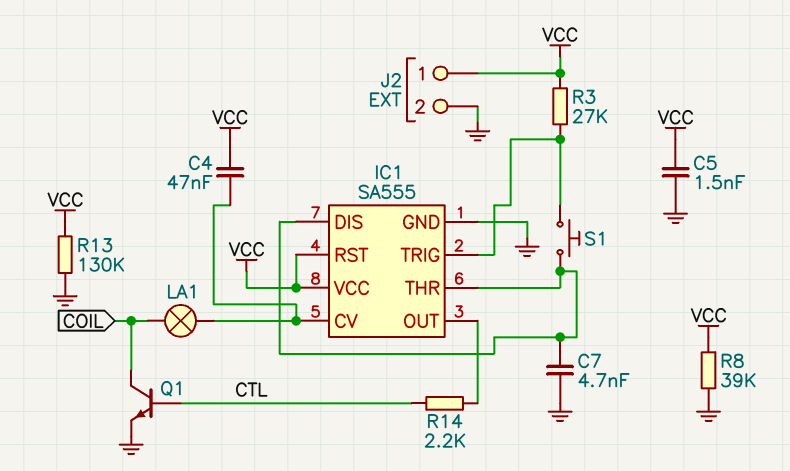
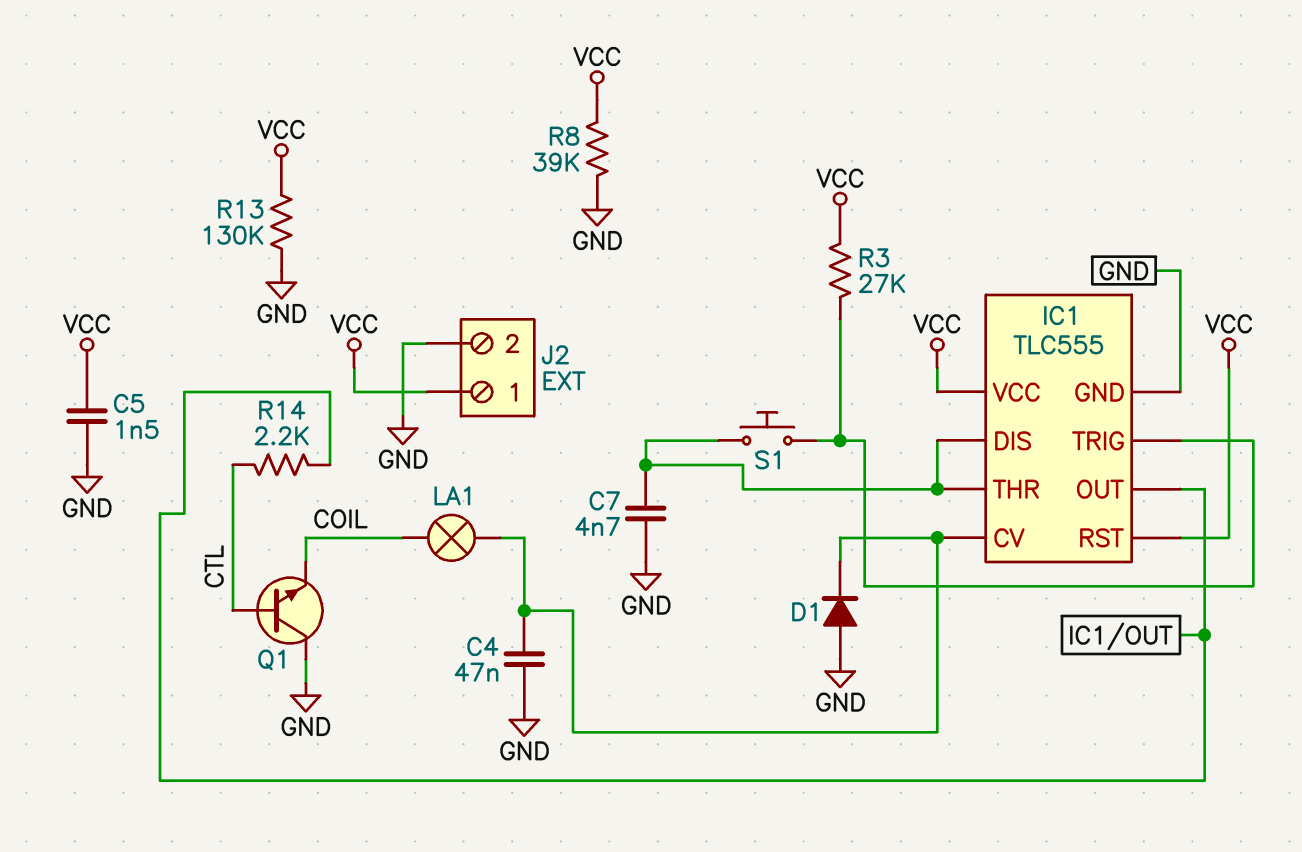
C4: 47nF (IC1/CV, VCC) -> 47nF (GND, IC1/CV)
D1: none -> diode (A GND, K IC1/CV)
IC1: SA555 -> TLC555
Q1: NPN (B CTL, C COIL, E GND) -> NPN (B CTL, C GND, E COIL)

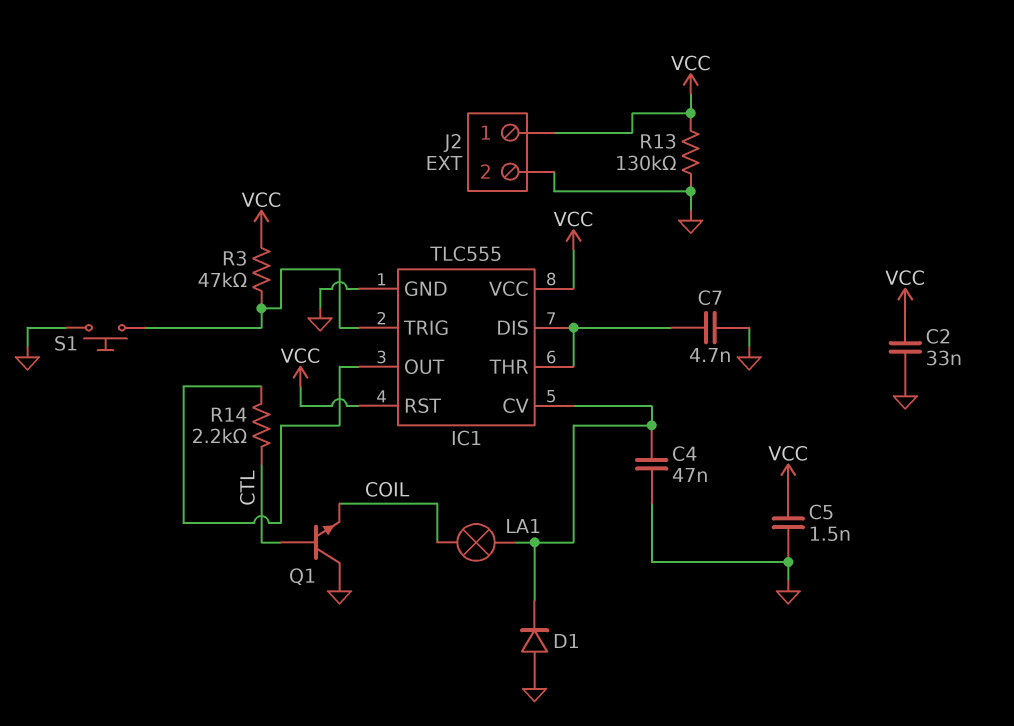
C2: none -> 33nF (GND, VCC)
R3: 27k (IC1/TRIG, VCC) -> 47k (IC1/TRIG, VCC)
R8: 39k (GND, VCC) -> none
S1: button (IC1/DIS, IC1/TRIG) -> button (GND, IC1/TRIG)

